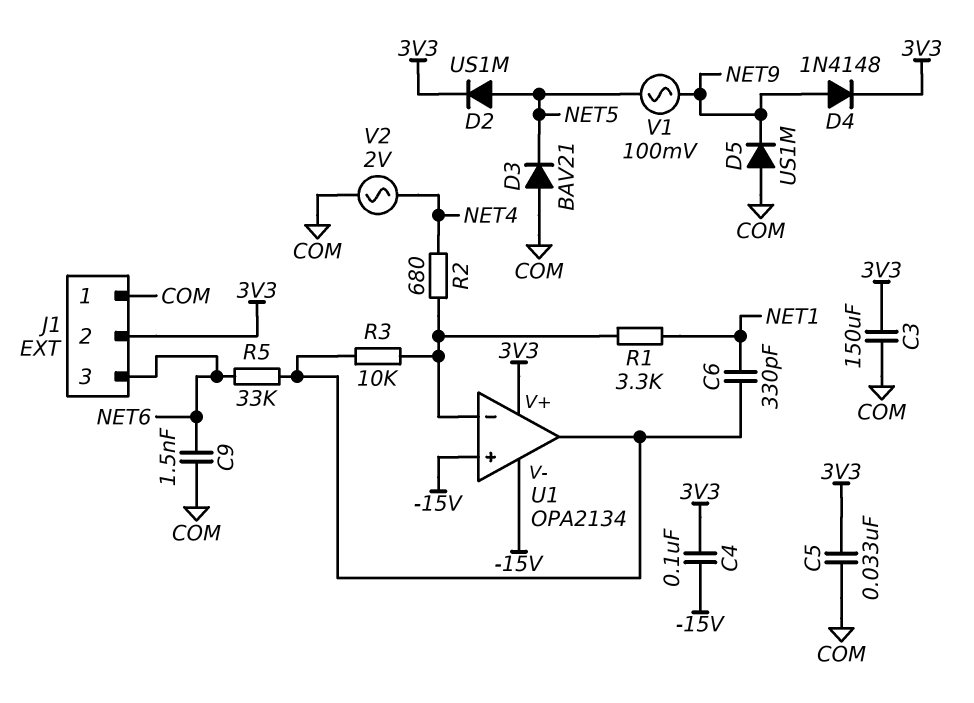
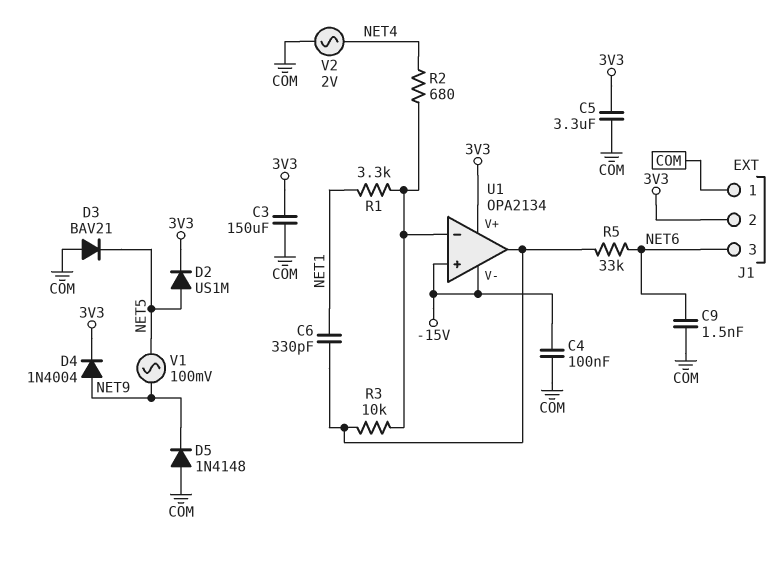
C4: 100nF (-15V, 3V3) -> 100nF (-15V, COM)
C5: 33nF (3V3, COM) -> 3.3uF (3V3, COM)
D4: diode 1N4148 (A NET9, K 3V3) -> diode 1N4004 (A NET9, K 3V3)
D5: diode US1M (A COM, K NET9) -> diode 1N4148 (A COM, K NET9)

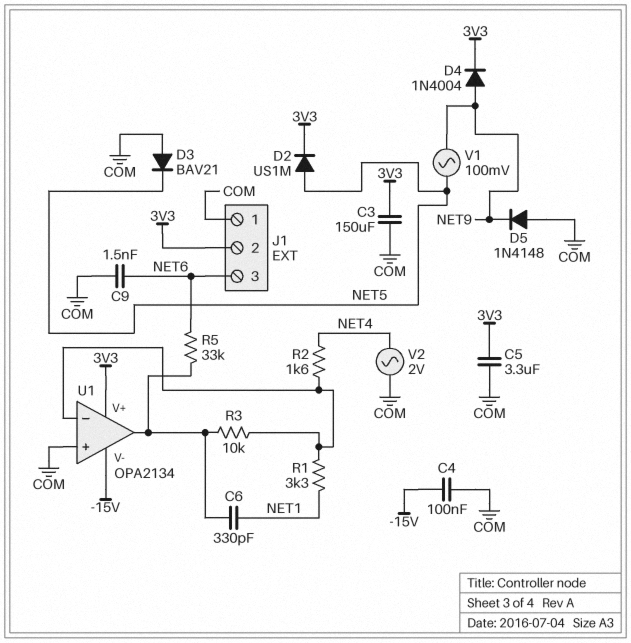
R2: 680 (NET4, U1/in-) -> 1.6k (NET4, U1/in-)
U1 pin in+: -15V -> COM

